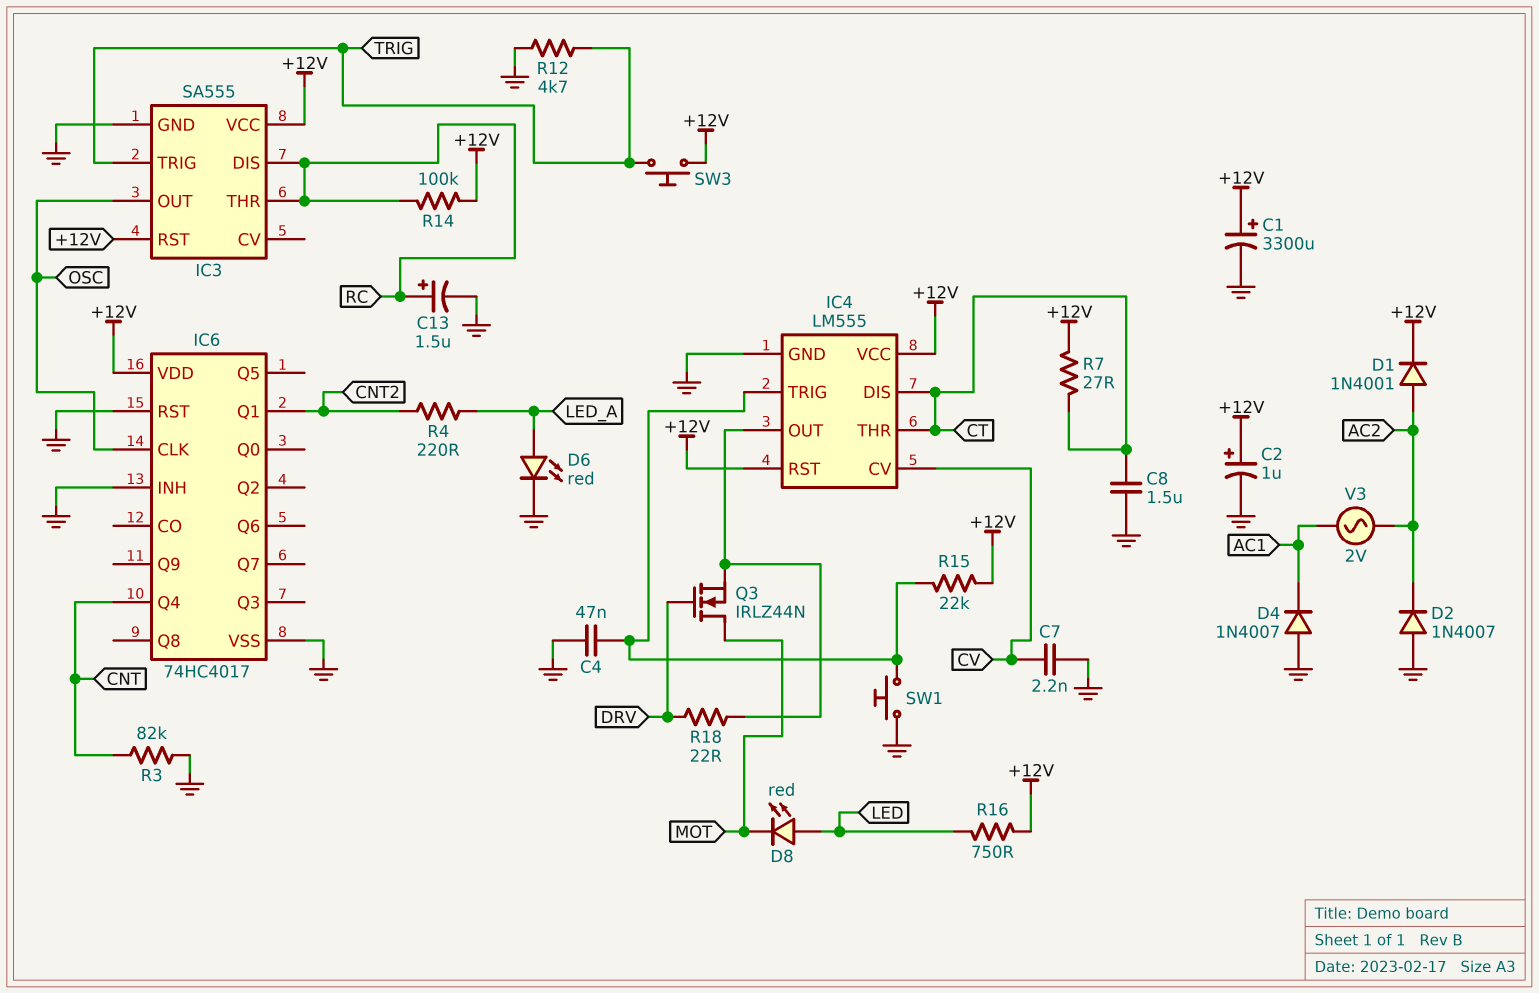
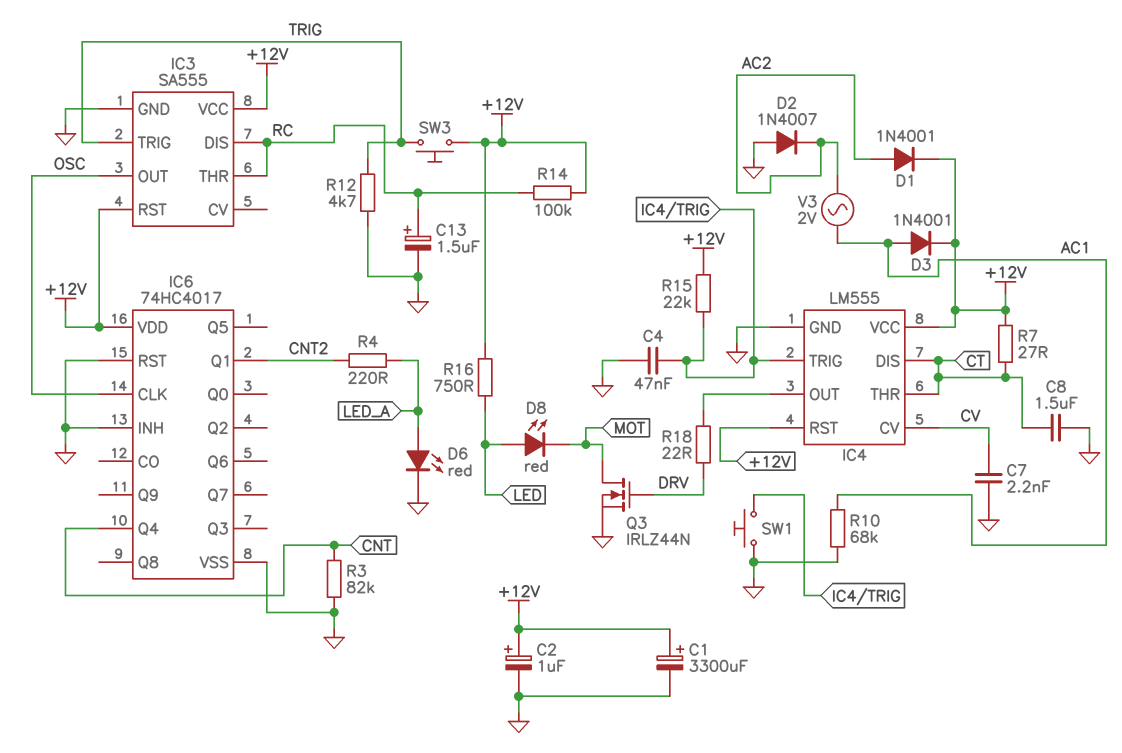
D3: none -> diode 1N4001 (A AC1, K +12V)
D4: diode 1N4007 (A GND, K AC1) -> none
Q3: NMOS IRLZ44N (G DRV, D MOT, S IC4/OUT) -> NMOS IRLZ44N (G DRV, D MOT, S GND)
R10: none -> 68k (AC1, GND)

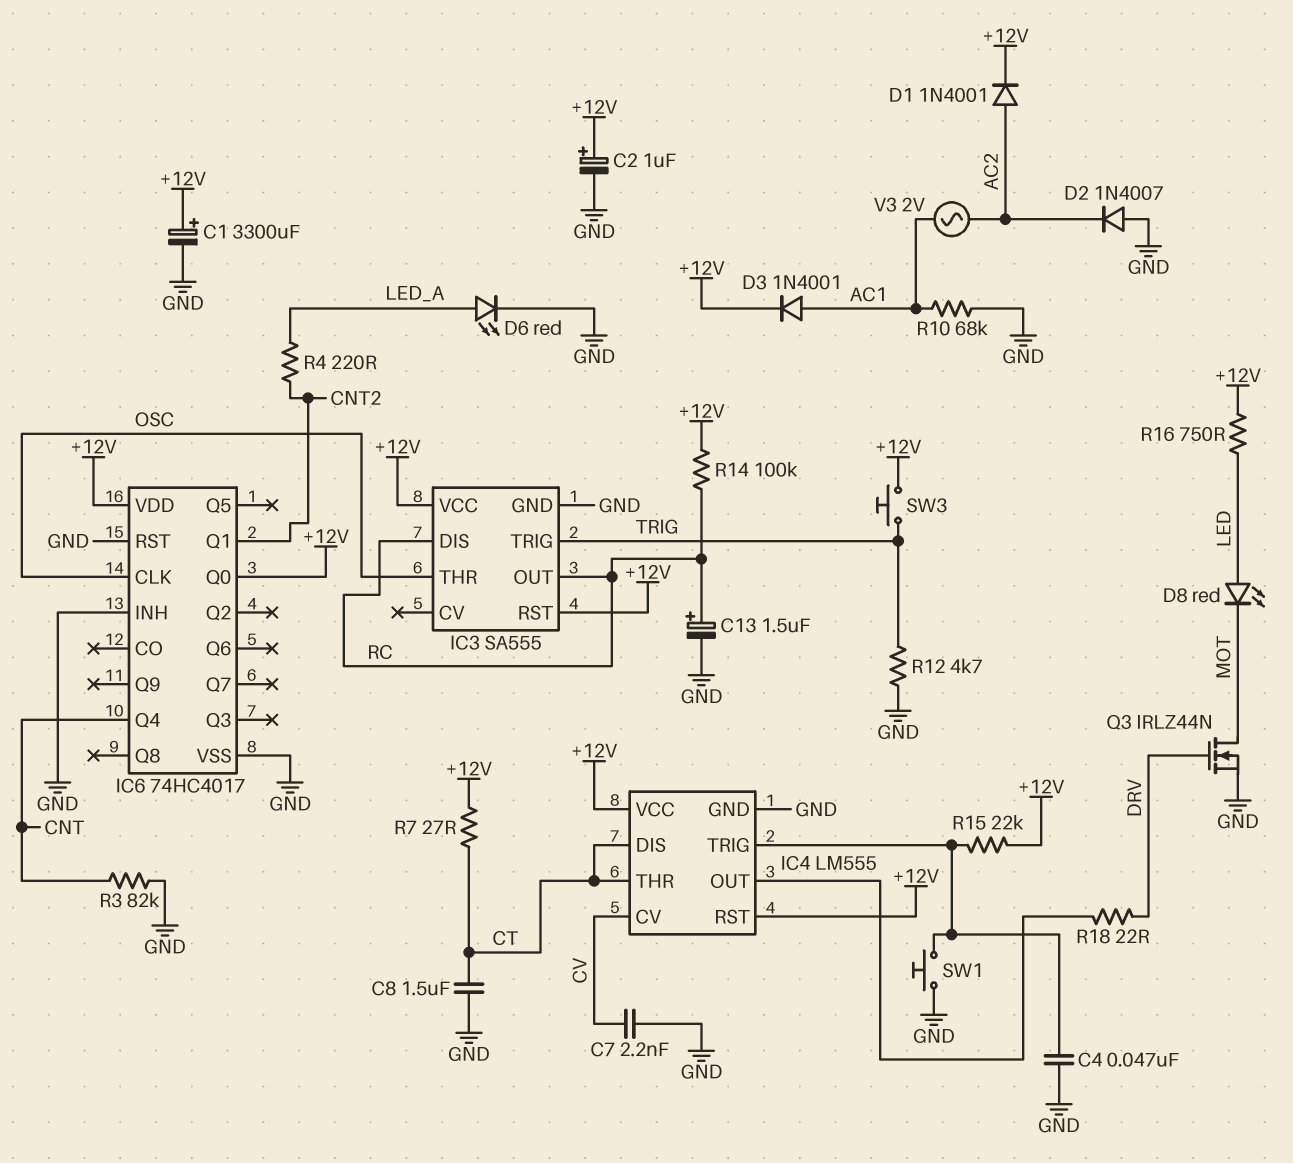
IC3 pin OUT: OSC -> RC
IC3 pin THR: RC -> OSC
IC6 pin Q0: none -> +12V

